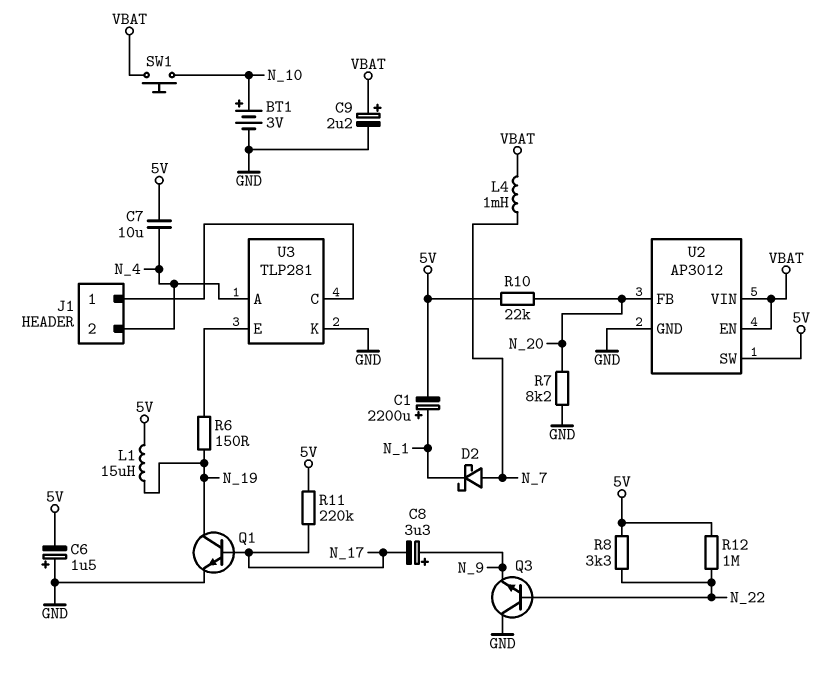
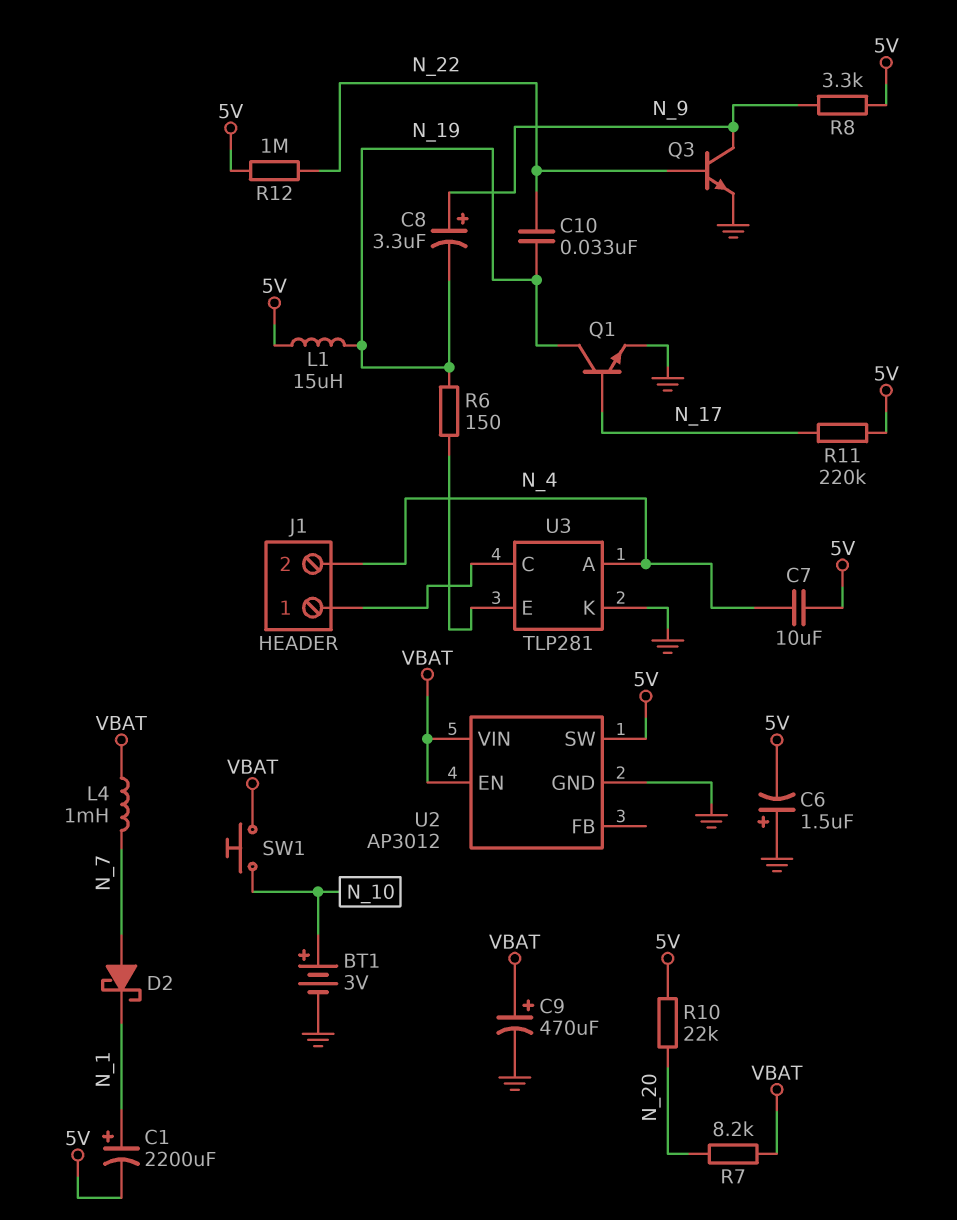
C8: 3.3uF (plus N_9, minus N_17) -> 3.3uF (plus N_9, minus N_19)
C9: 2.2uF (plus VBAT, minus GND) -> 470uF (plus VBAT, minus GND)
C10: none -> 33nF (N_19, N_22)
Q3: NPN (B N_22, C GND, E N_9) -> NPN (B N_22, C N_9, E GND)
R7: 8.2k (GND, N_20) -> 8.2k (N_20, VBAT)
R8: 3.3k (5V, N_22) -> 3.3k (5V, N_9)
U2 pin FB: N_20 -> none

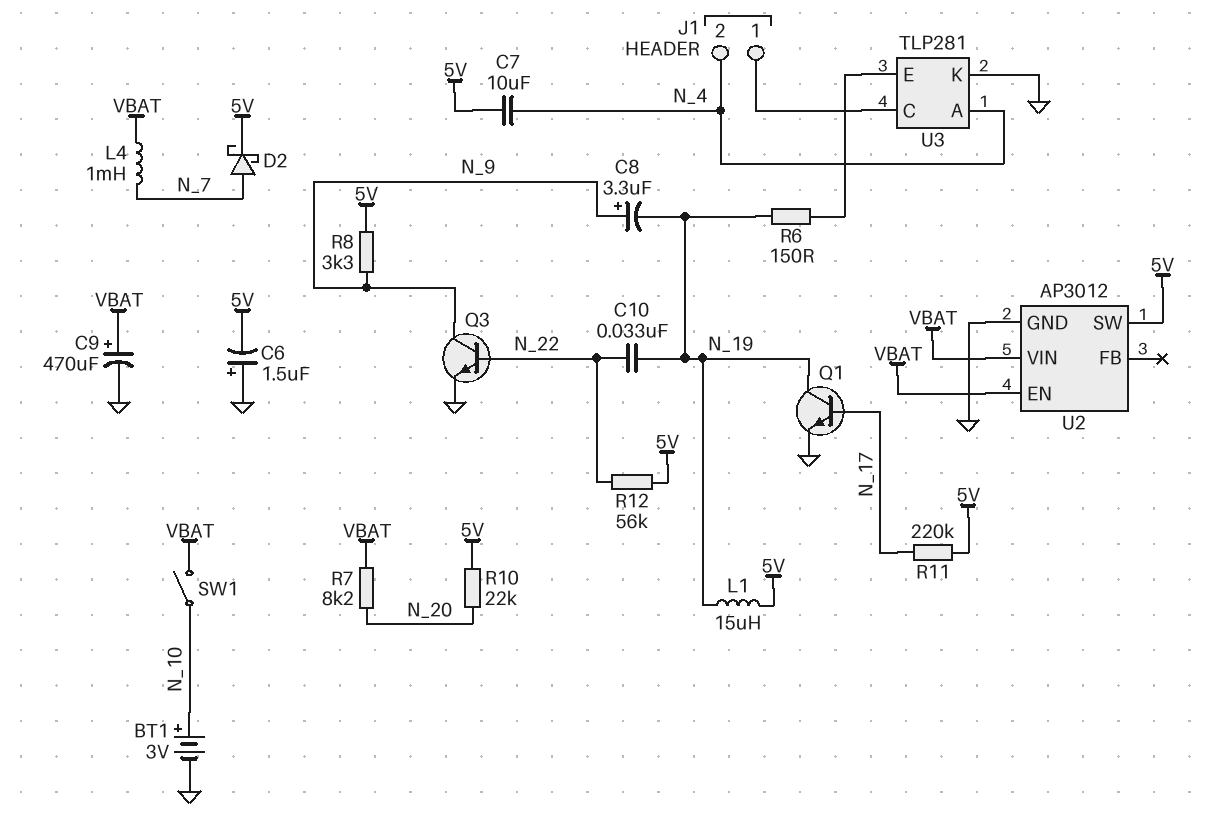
C1: 2200uF (plus N_1, minus 5V) -> none
D2: schottky (A N_7, K N_1) -> schottky (A N_7, K 5V)
R12: 1M (5V, N_22) -> 56k (5V, N_22)
SW1: button (N_10, VBAT) -> switch (N_10, VBAT)

